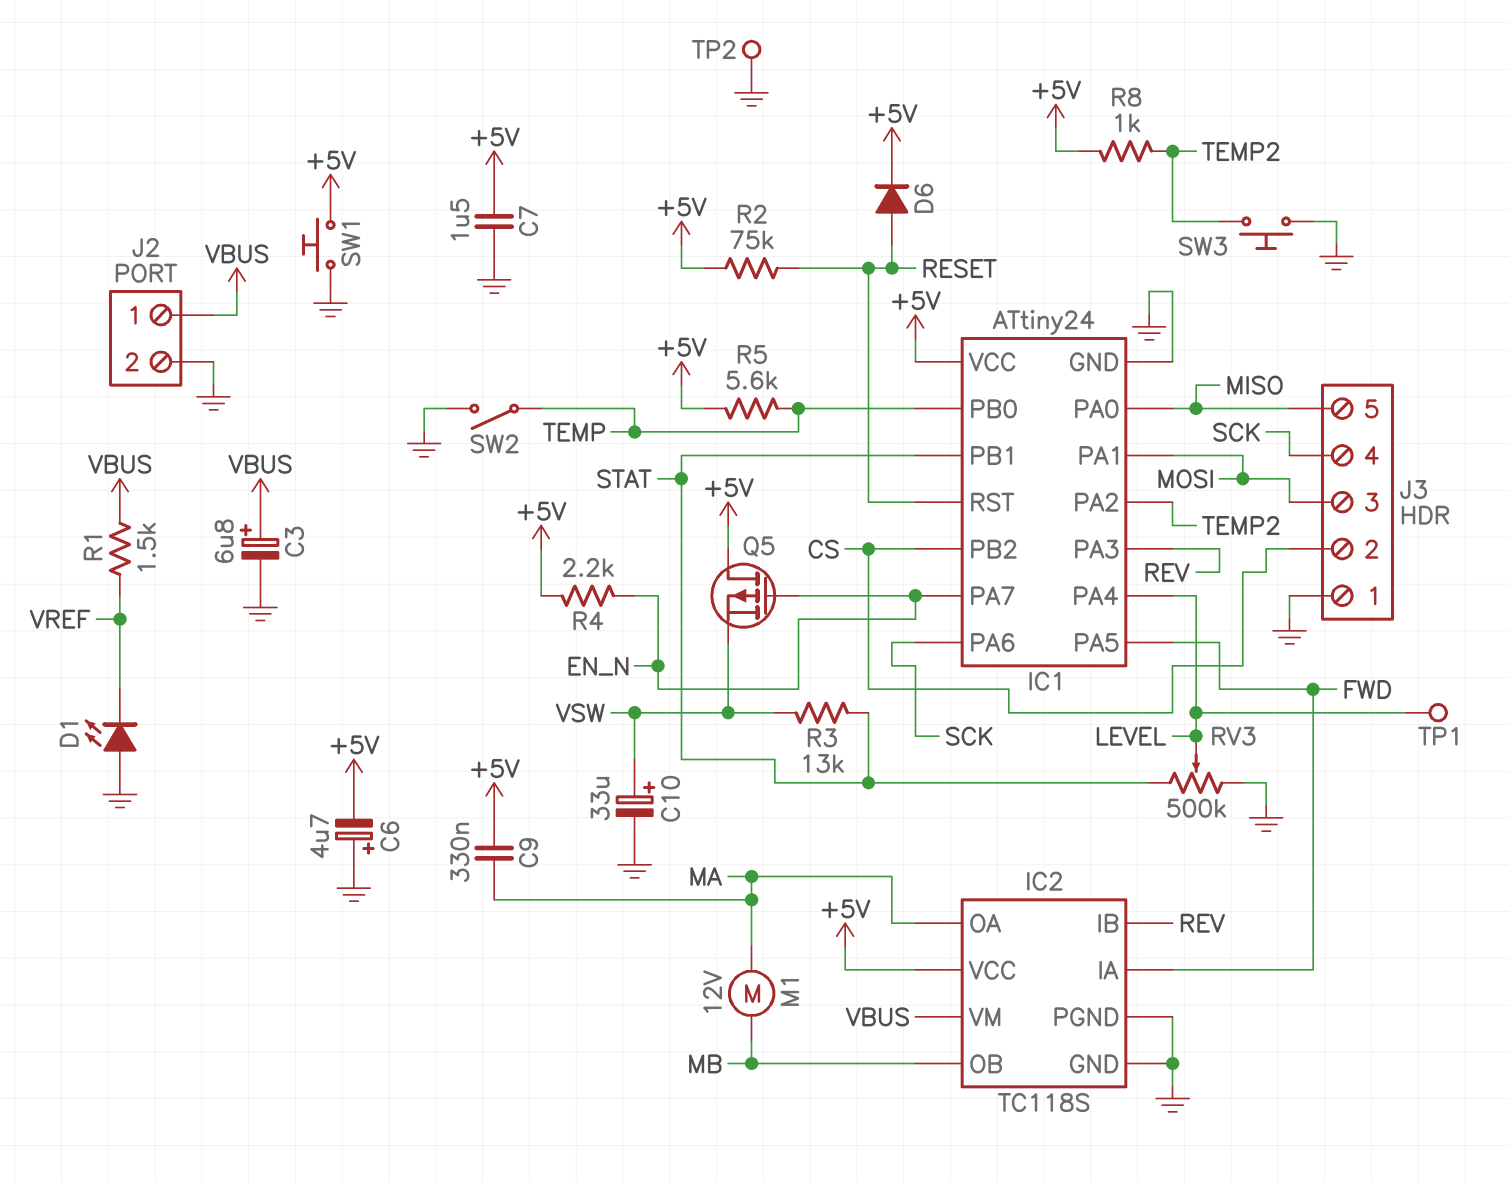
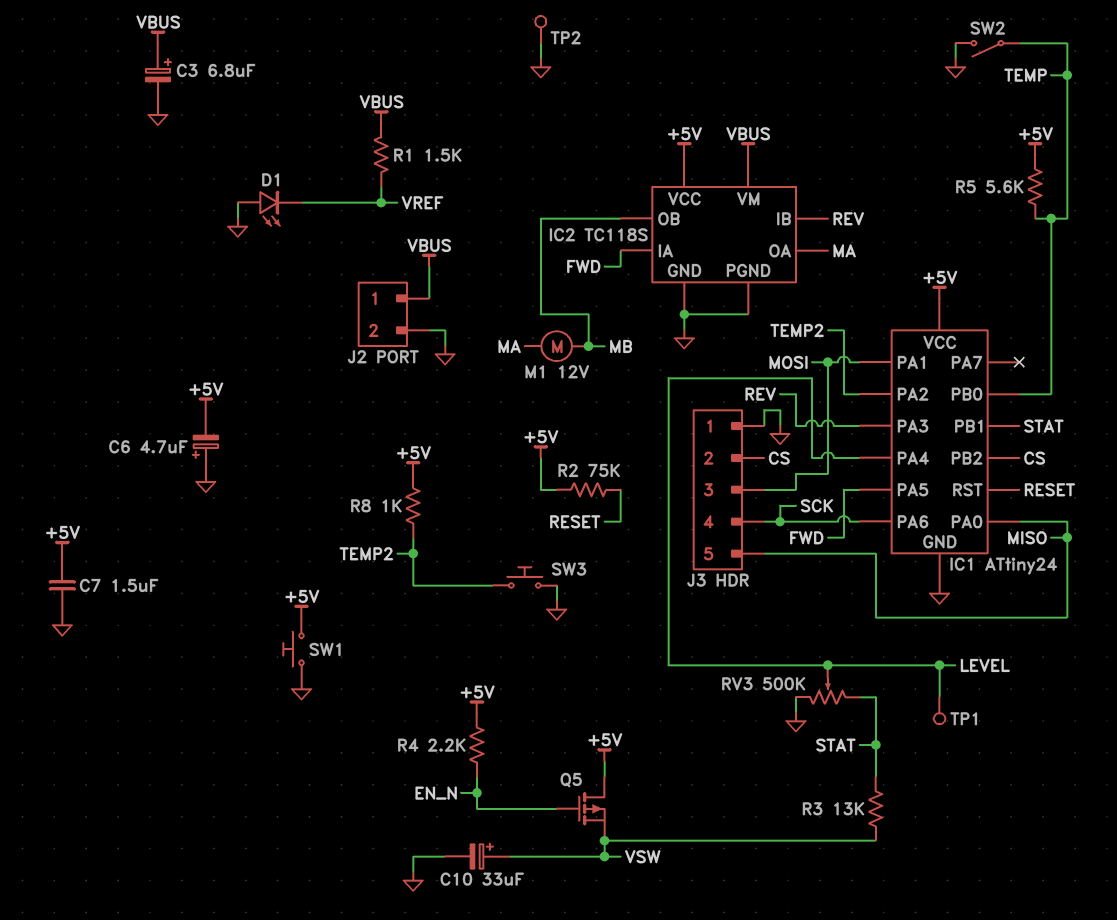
C9: 330nF (+5V, MA) -> none
D6: diode (A RESET, K +5V) -> none
IC1 pin PA7: EN_N -> none

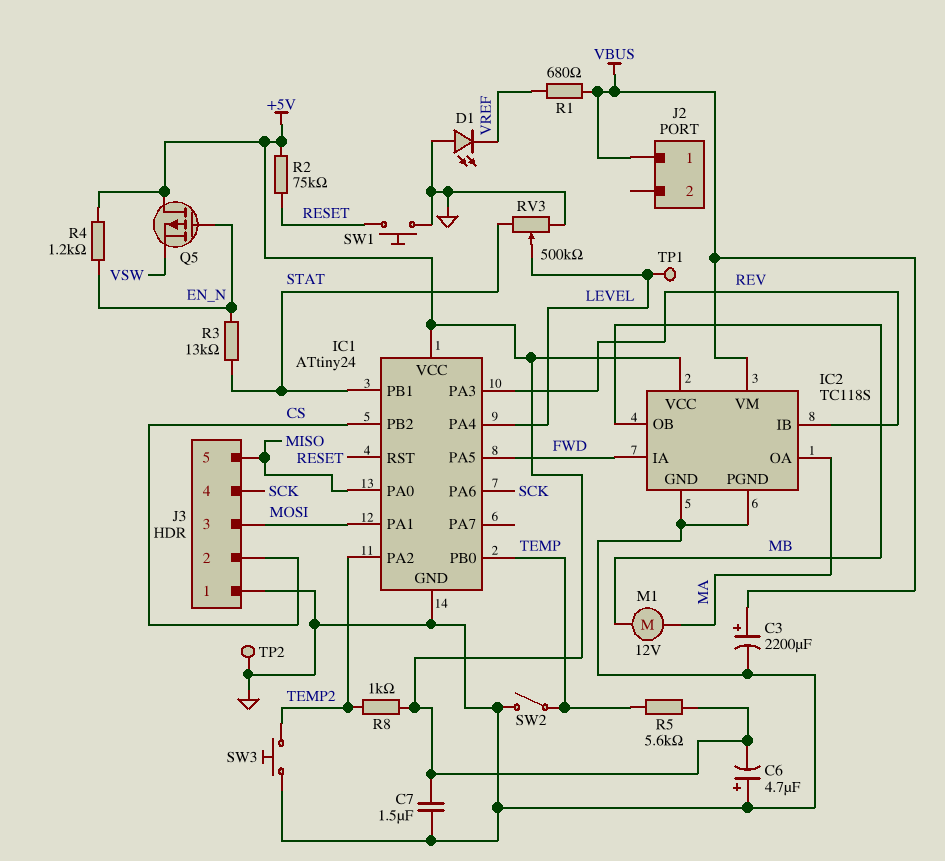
C3: 6.8uF (plus VBUS, minus GND) -> 2200uF (plus VBUS, minus GND)
C10: 33uF (plus VSW, minus GND) -> none
J2 pin 2: GND -> none
R1: 1.5k (VBUS, VREF) -> 680 (VBUS, VREF)
R3: 13k (STAT, VSW) -> 13k (EN_N, STAT)
R4: 2.2k (+5V, EN_N) -> 1.2k (+5V, EN_N)
SW1: button (+5V, GND) -> button (GND, RESET)

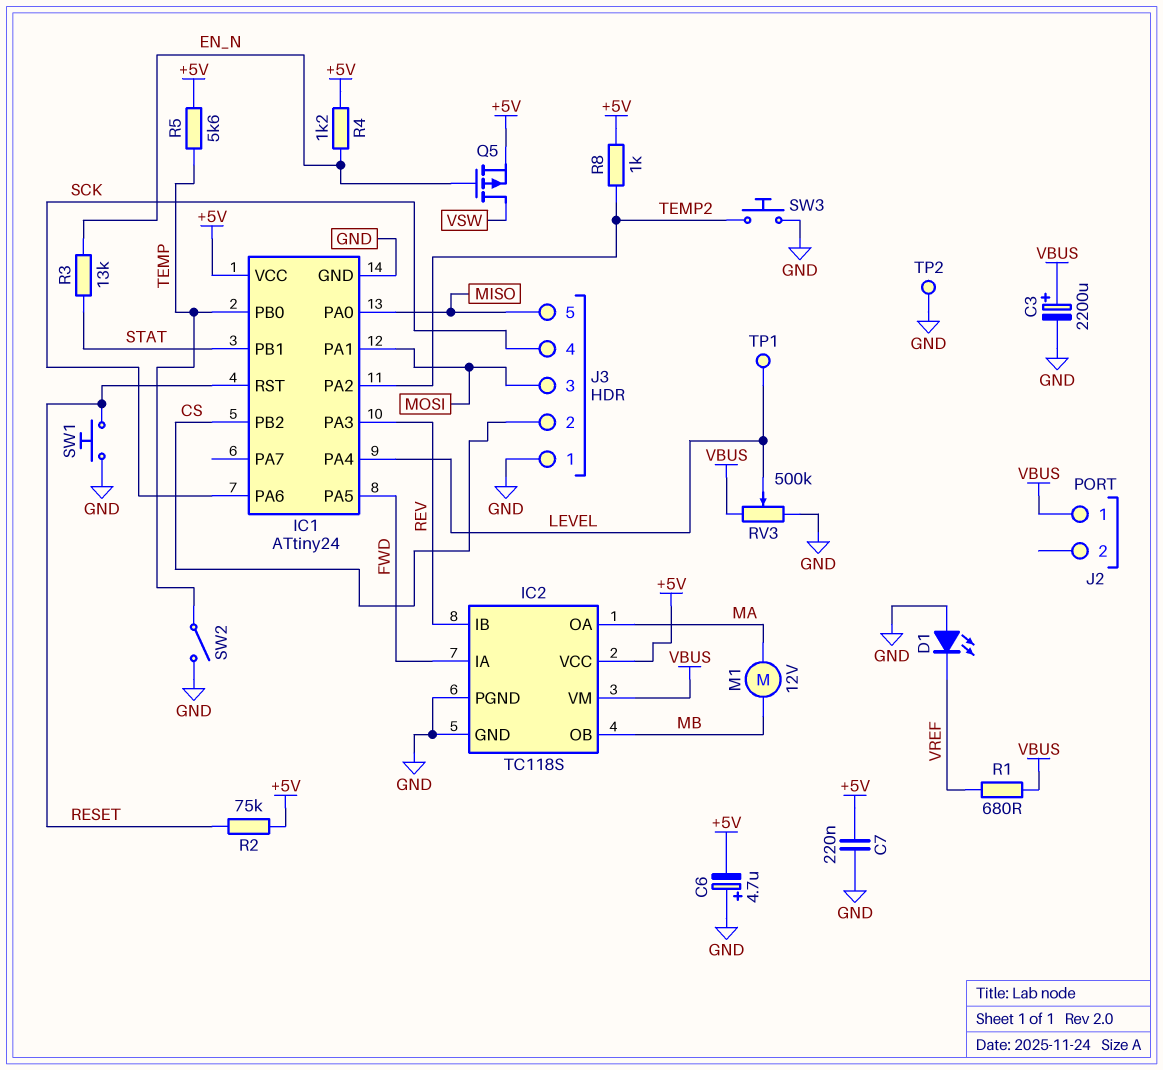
C7: 1.5uF (+5V, GND) -> 220nF (+5V, GND)
Q5: PMOS (G EN_N, D +5V, S VSW) -> PMOS (G EN_N, D VSW, S +5V)
RV3: 500k (GND, STAT, wiper LEVEL) -> 500k (GND, VBUS, wiper LEVEL)

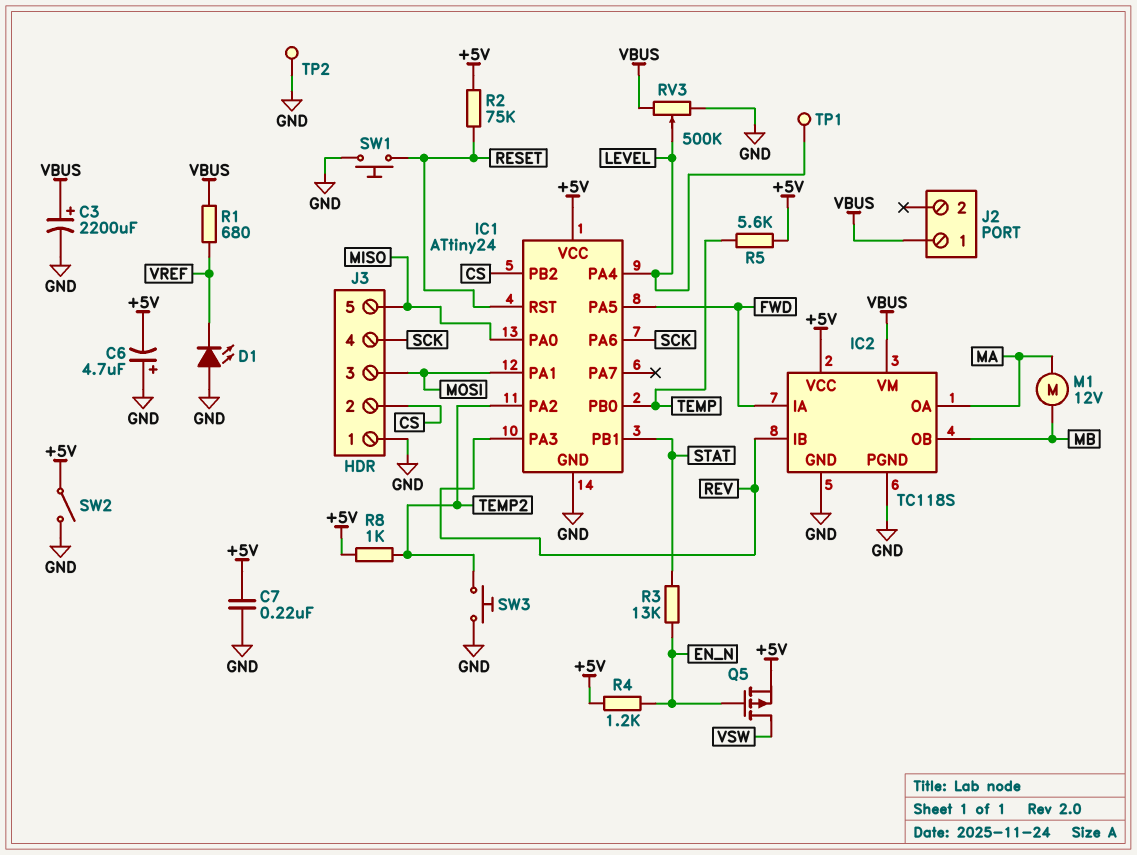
SW2: switch (GND, TEMP) -> switch (+5V, GND)

